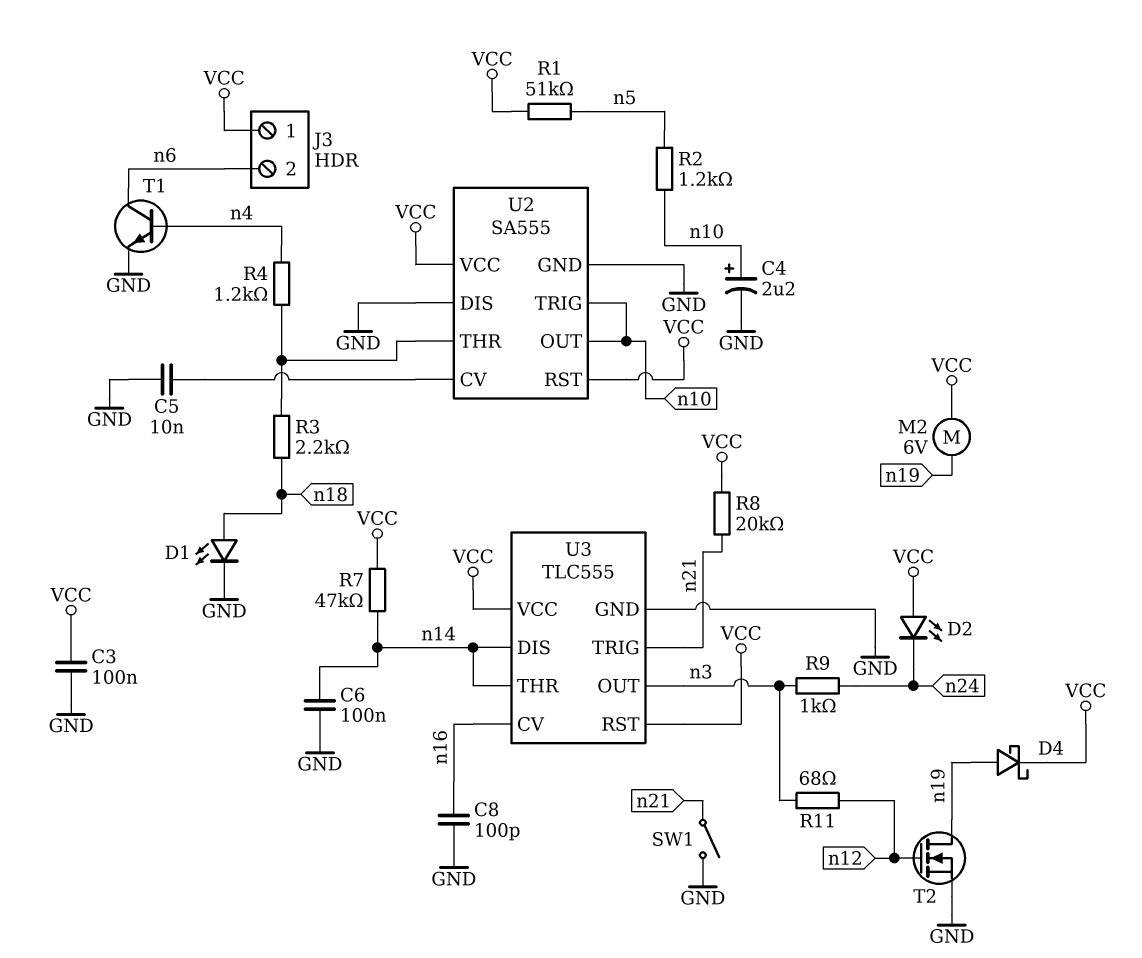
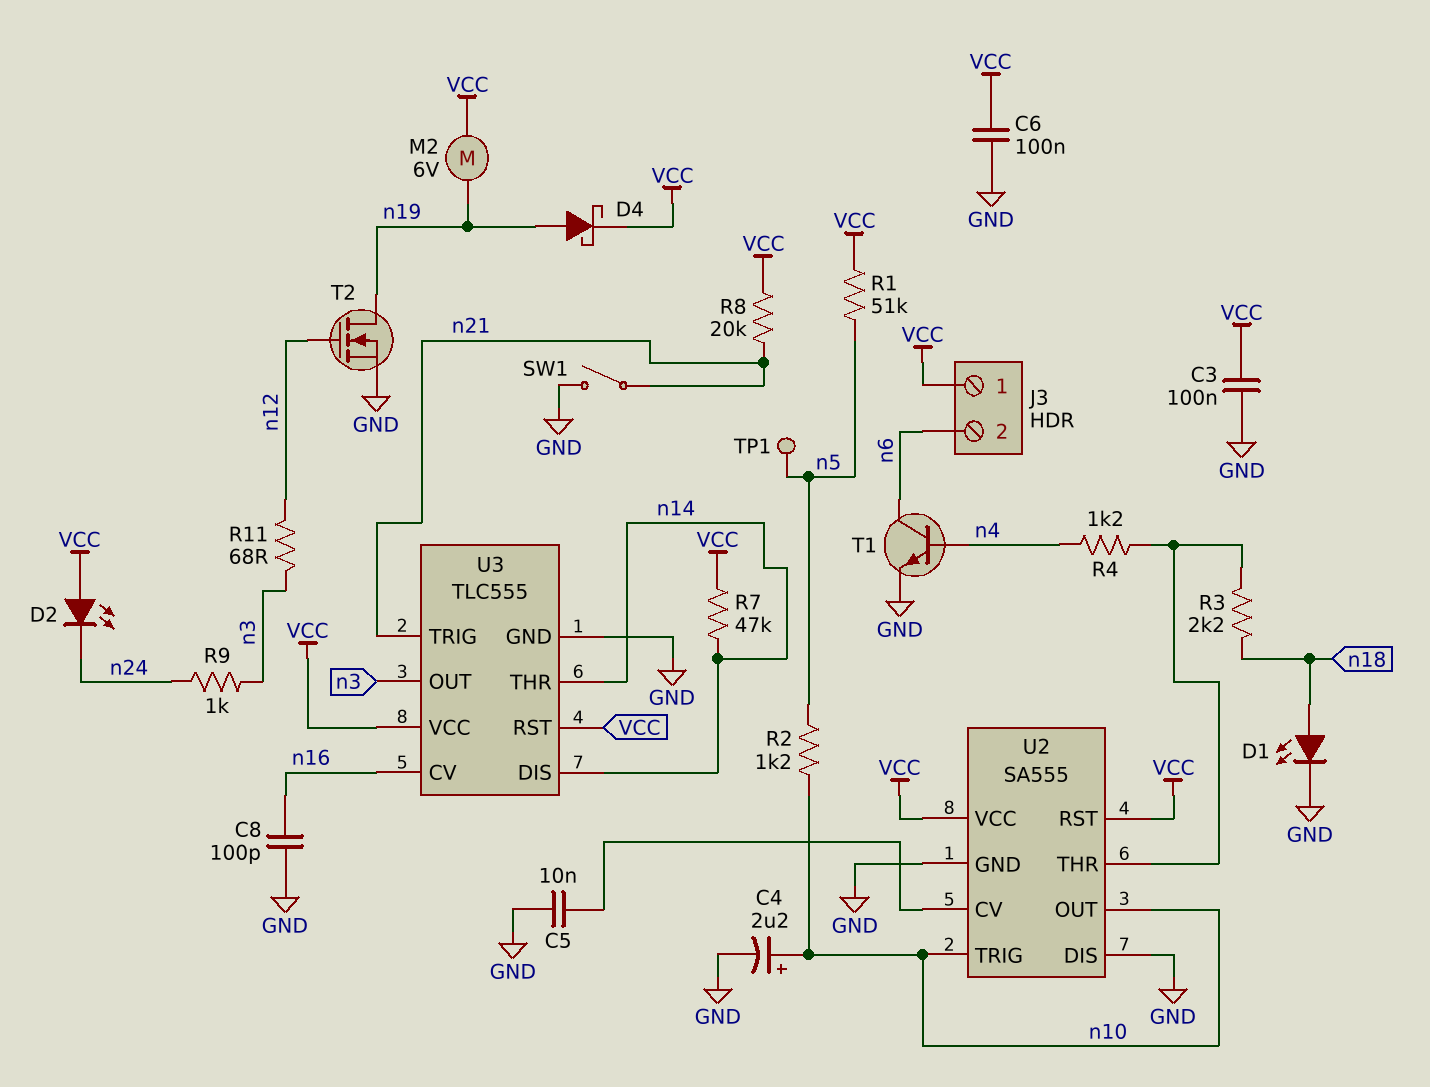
C6: 100nF (GND, n14) -> 100nF (GND, VCC)
TP1: none -> test point (n5)

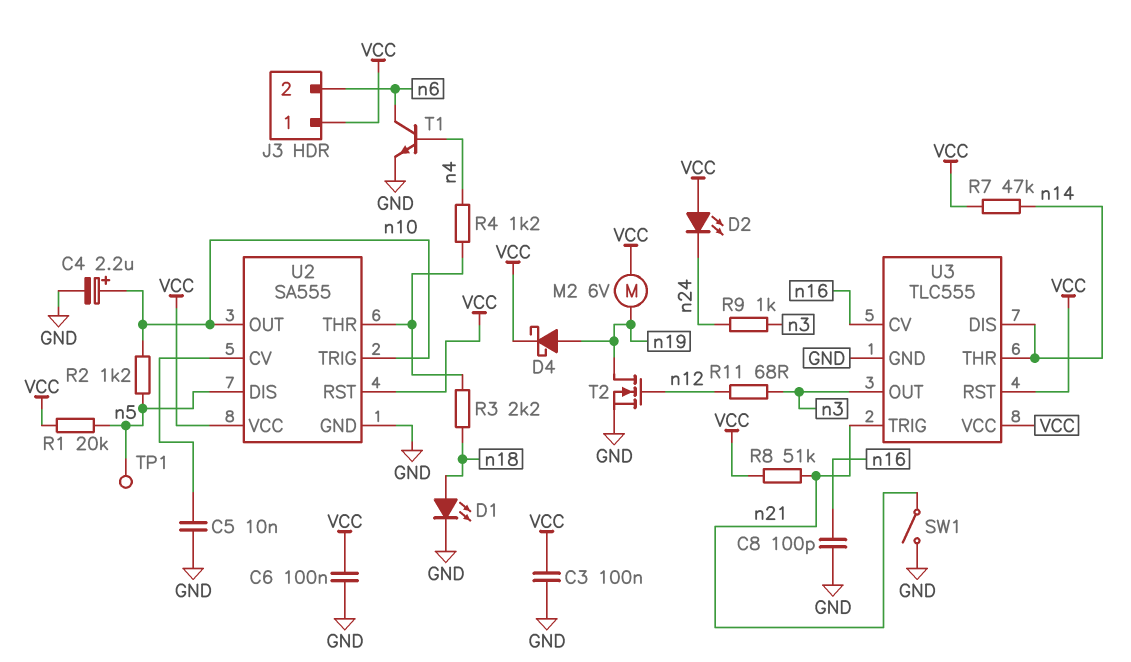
R1: 51k (VCC, n5) -> 20k (VCC, n5)
R8: 20k (VCC, n21) -> 51k (VCC, n21)
U2 pin DIS: GND -> n5

